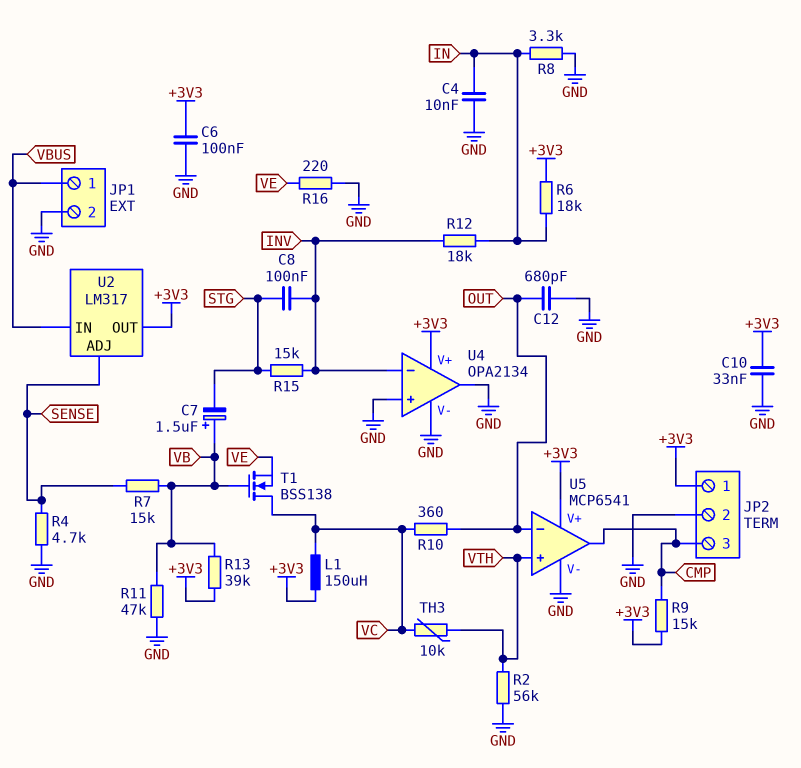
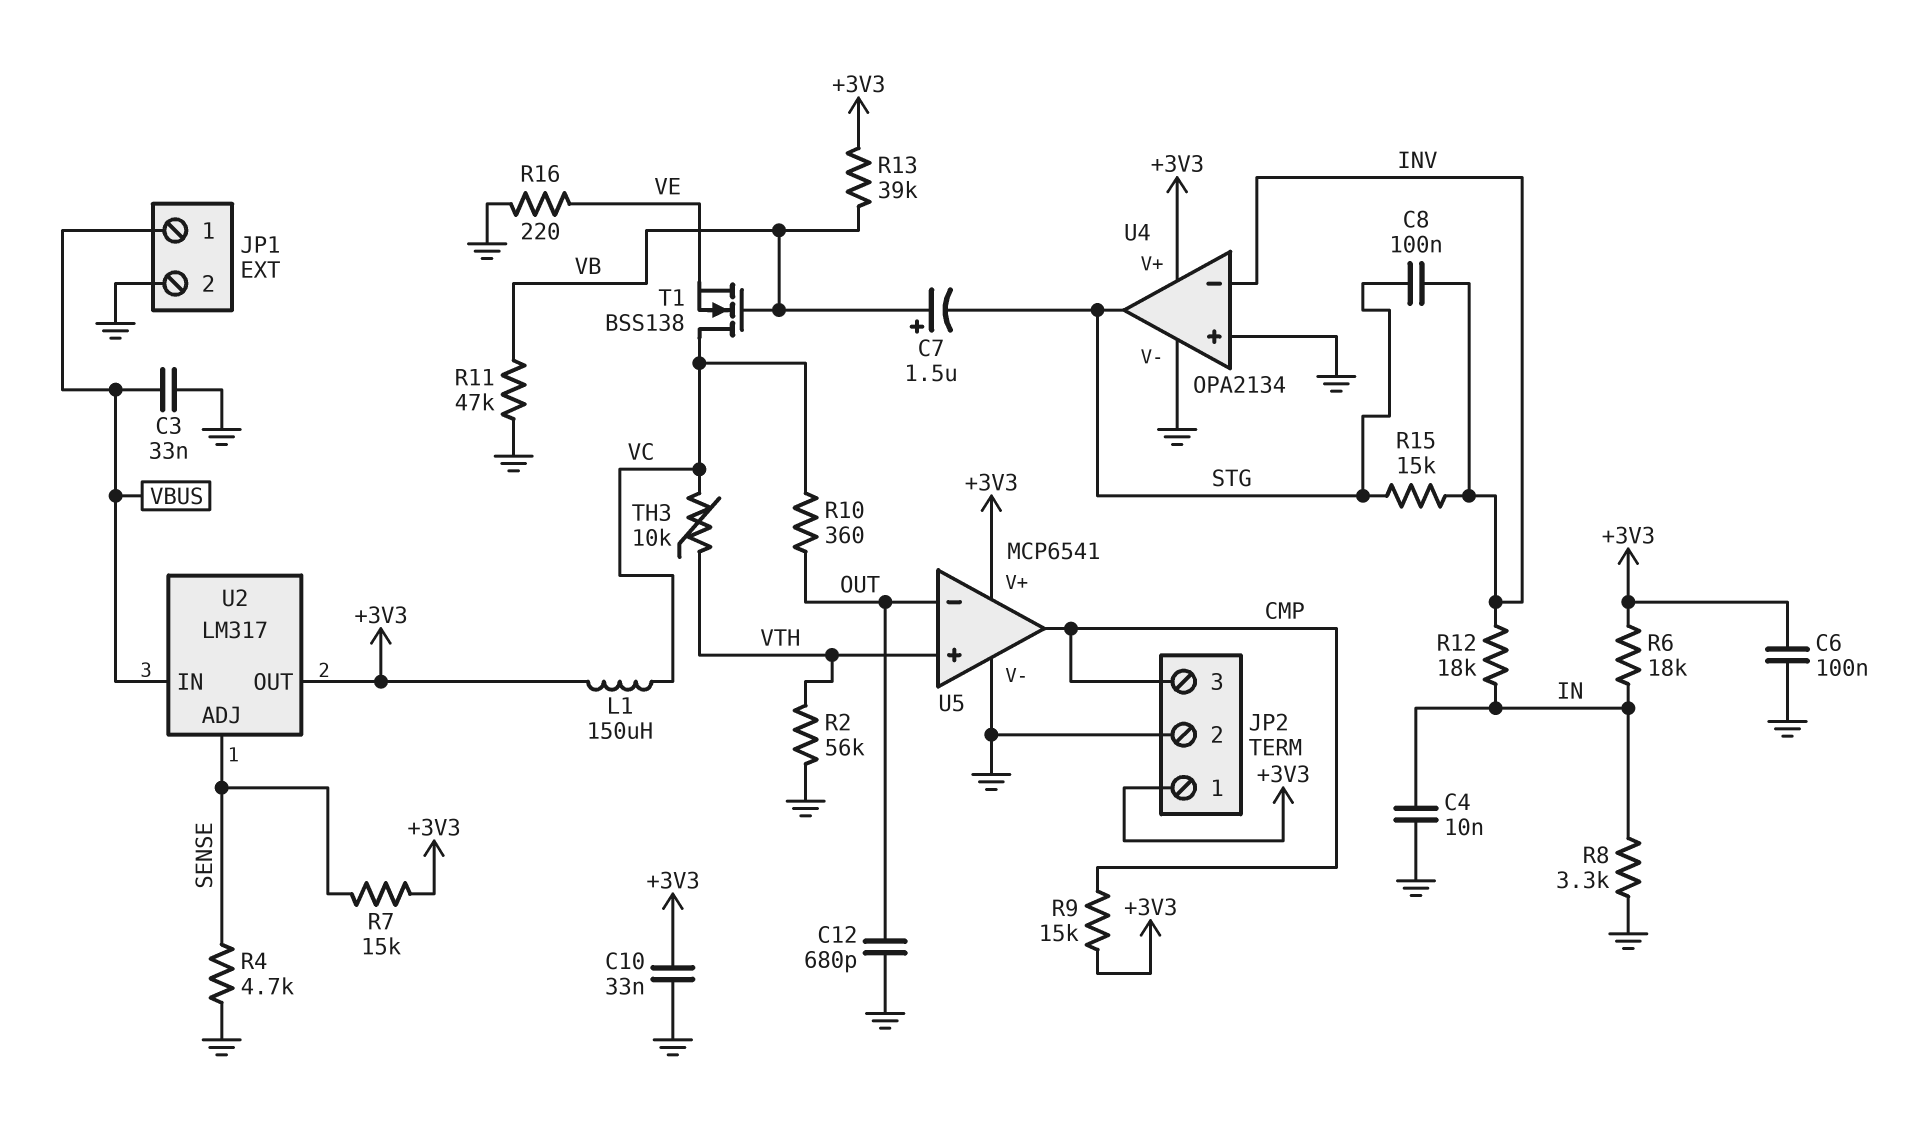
C3: none -> 33nF (GND, VBUS)
R7: 15k (SENSE, VB) -> 15k (+3V3, SENSE)
U4 pin out: GND -> STG

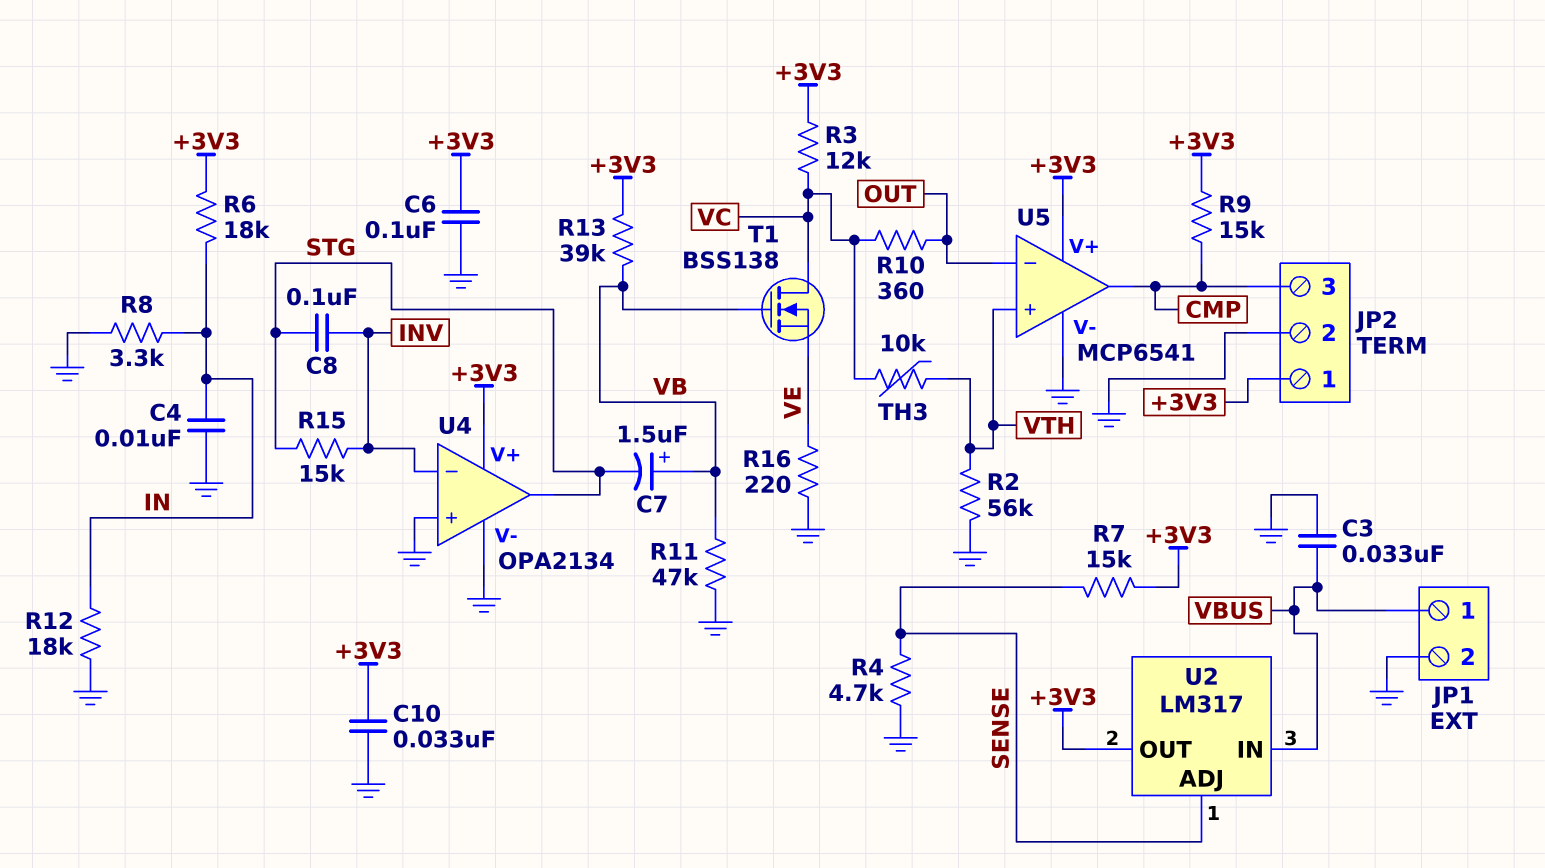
C12: 680pF (GND, OUT) -> none
L1: 150uH (+3V3, VC) -> none
R3: none -> 12k (+3V3, VC)
R12: 18k (IN, INV) -> 18k (GND, IN)

